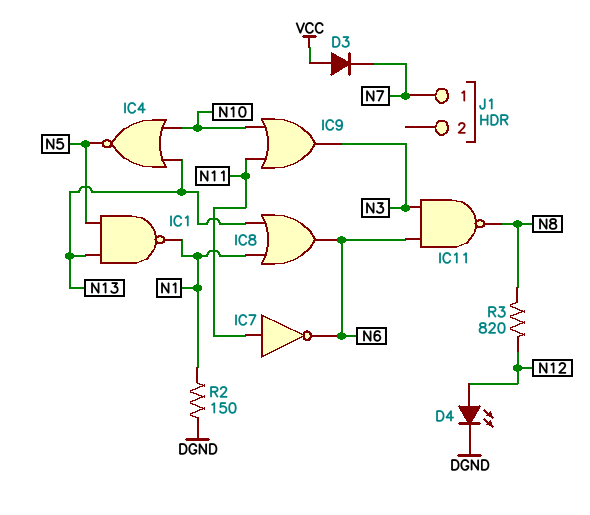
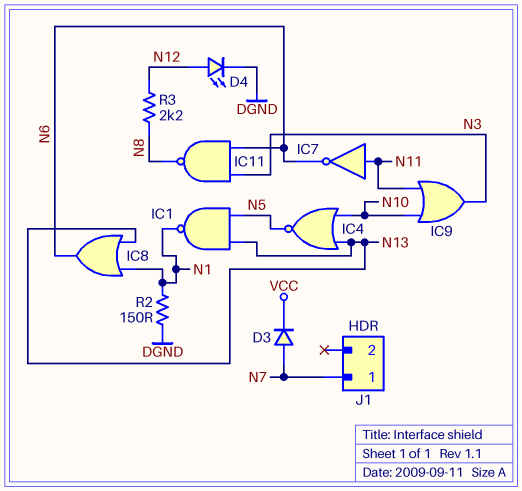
D3: diode (A VCC, K N7) -> diode (A N7, K VCC)
R3: 820 (N8, N12) -> 2.2k (N8, N12)

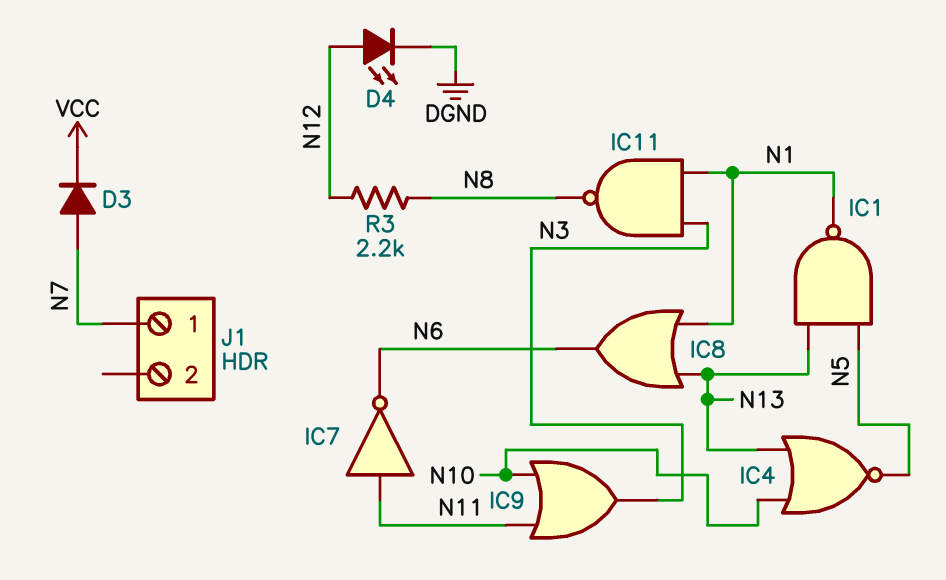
IC11: NAND (in N3, in N6, out N8) -> NAND (in N1, in N3, out N8)
R2: 150 (DGND, N1) -> none

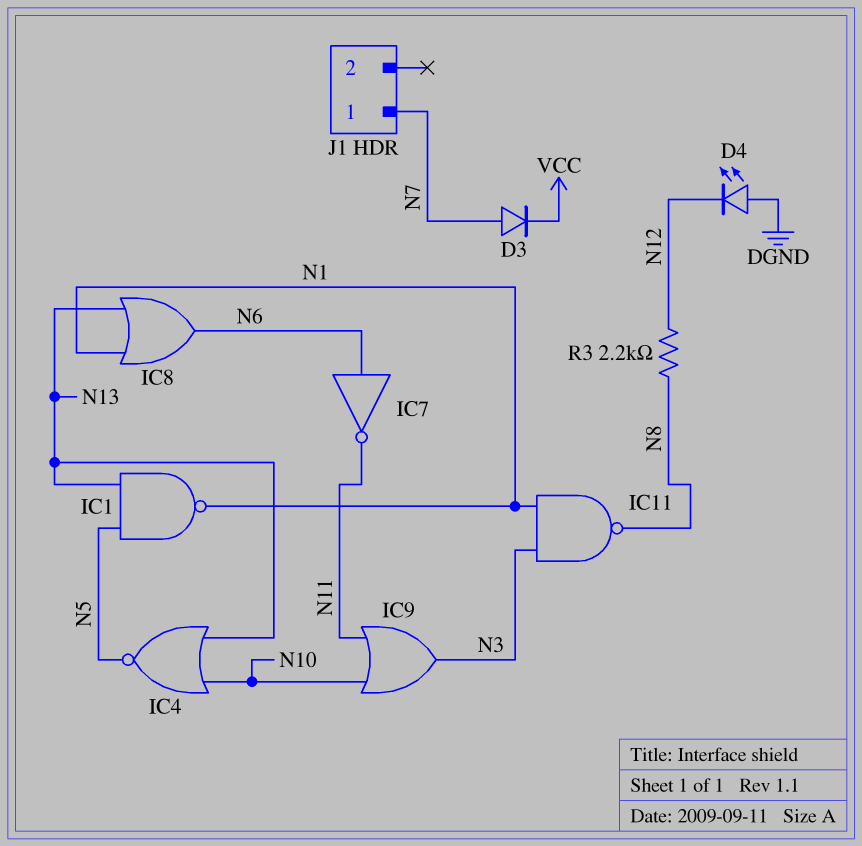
D4: LED (A N12, K DGND) -> LED (A DGND, K N12)
IC7: NOT (in N11, out N6) -> NOT (in N6, out N11)

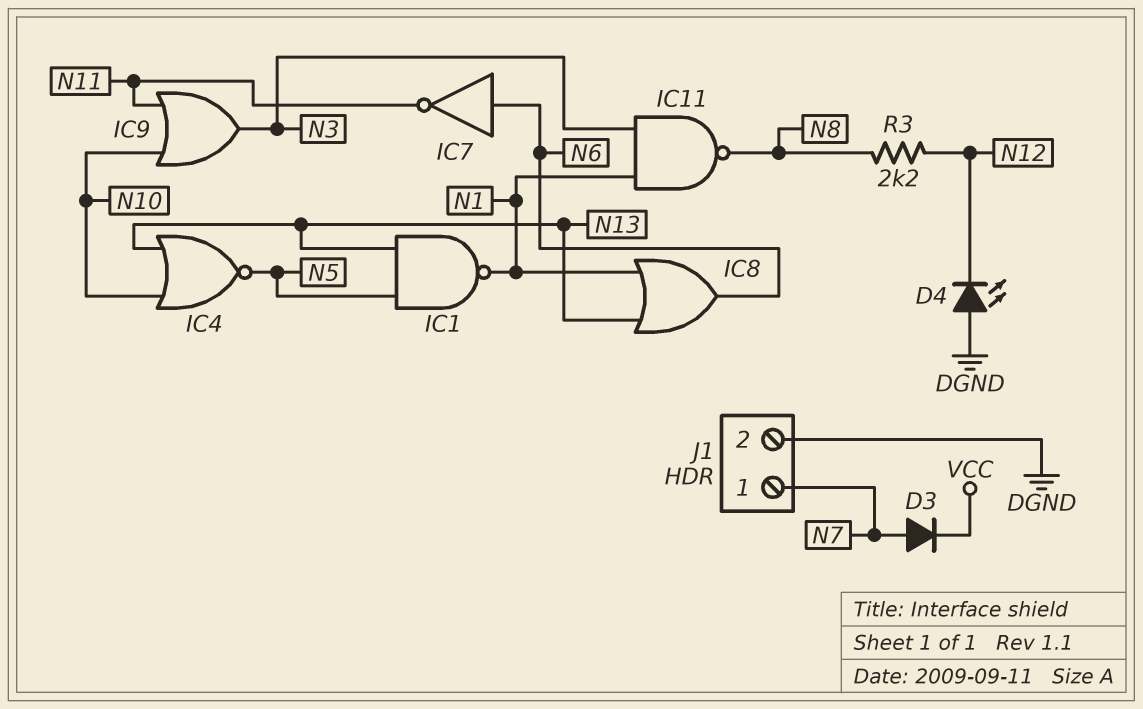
J1 pin 2: none -> DGND

